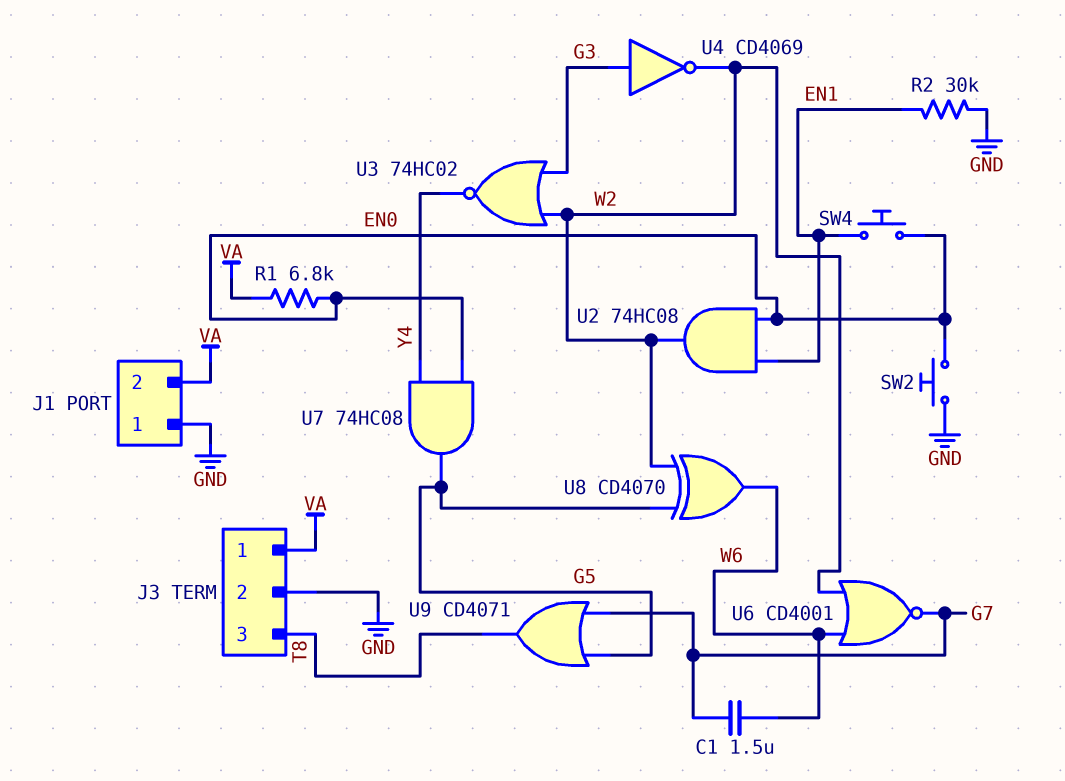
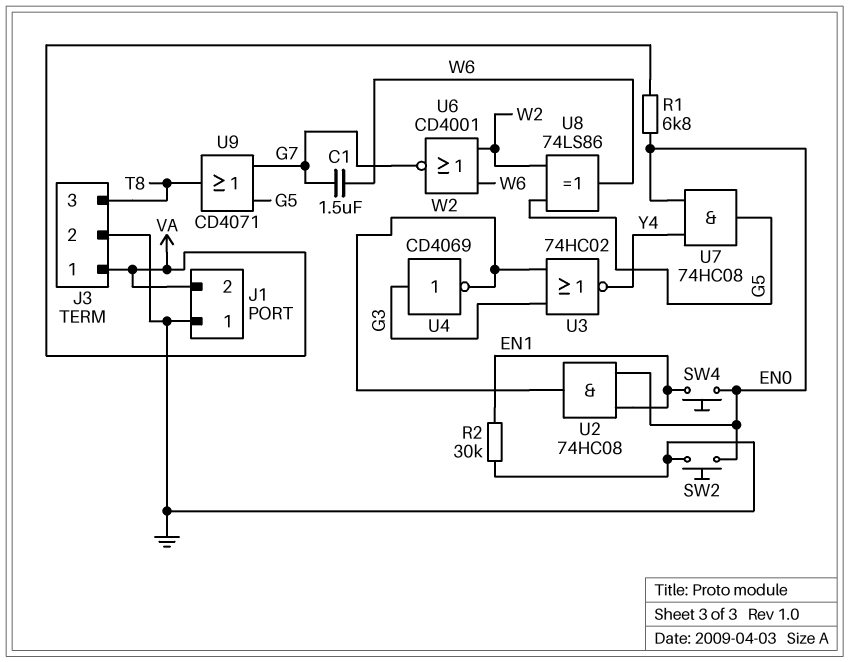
U8: XOR CD4070 (in G5, in W2, out W6) -> XOR 74LS86 (in G5, in W2, out W6)

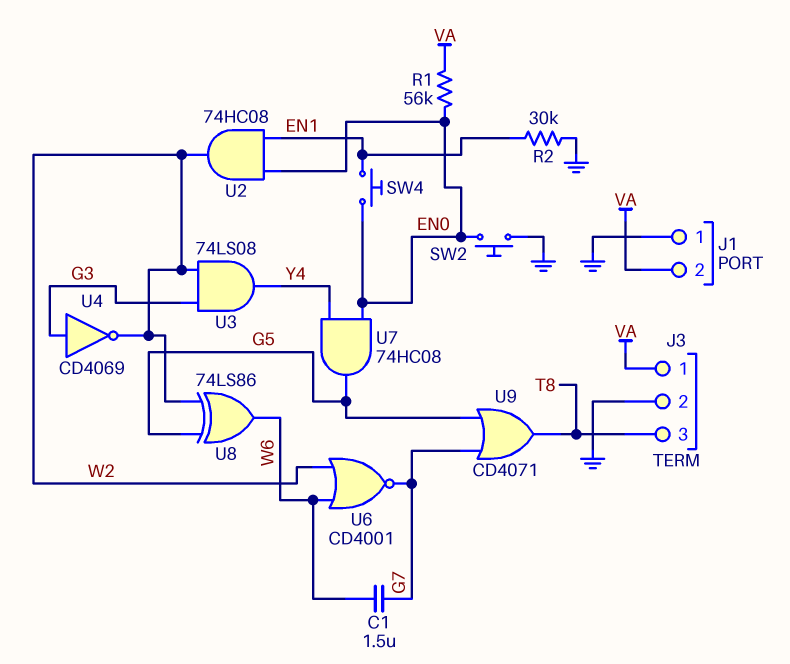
R1: 6.8k (EN0, VA) -> 56k (EN0, VA)
U3: NOR 74HC02 (in G3, in W2, out Y4) -> AND 74LS08 (in G3, in W2, out Y4)

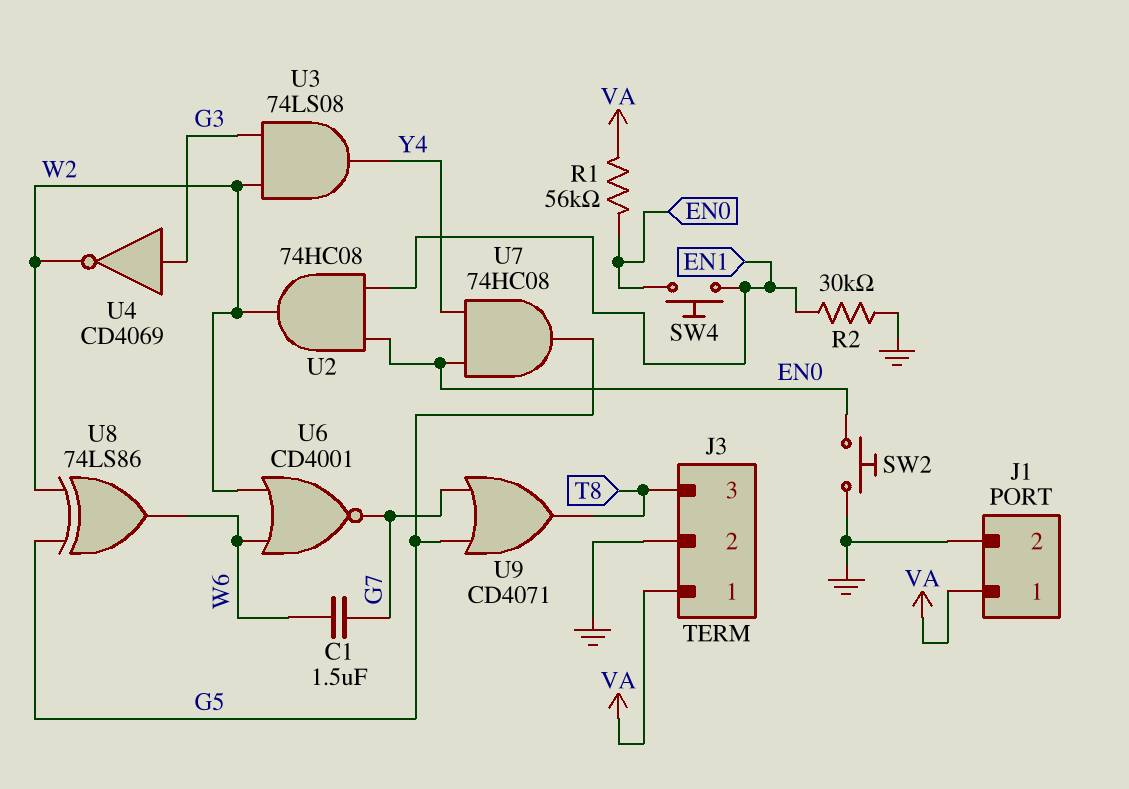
J1 pin 1: GND -> VA
J1 pin 2: VA -> GND

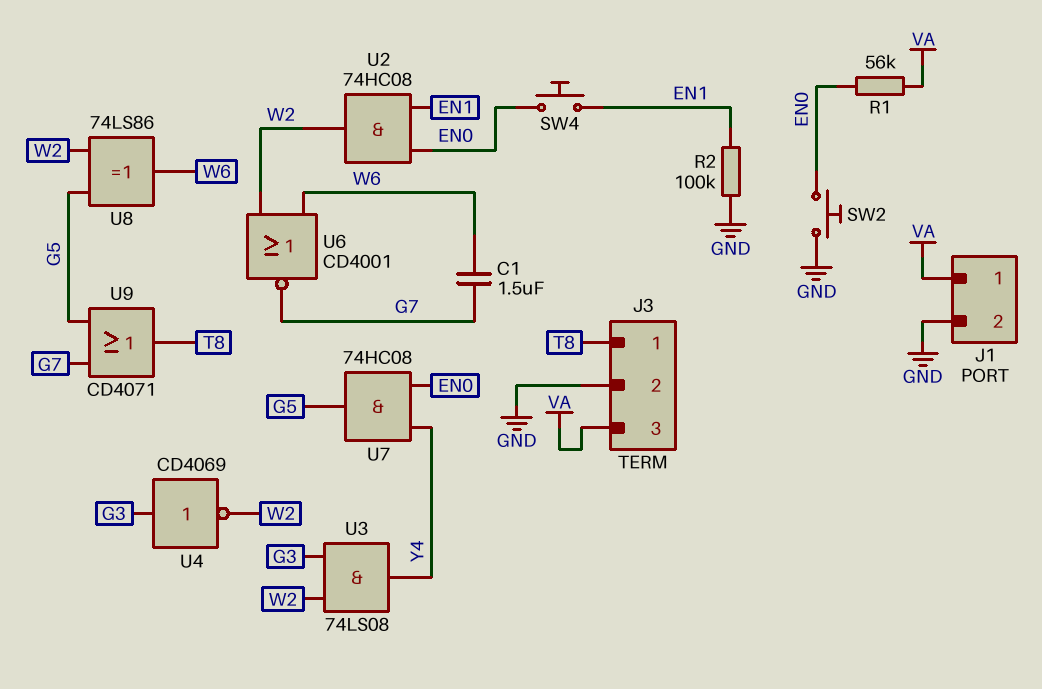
J3 pin 1: VA -> T8
J3 pin 3: T8 -> VA
R2: 30k (EN1, GND) -> 100k (EN1, GND)

